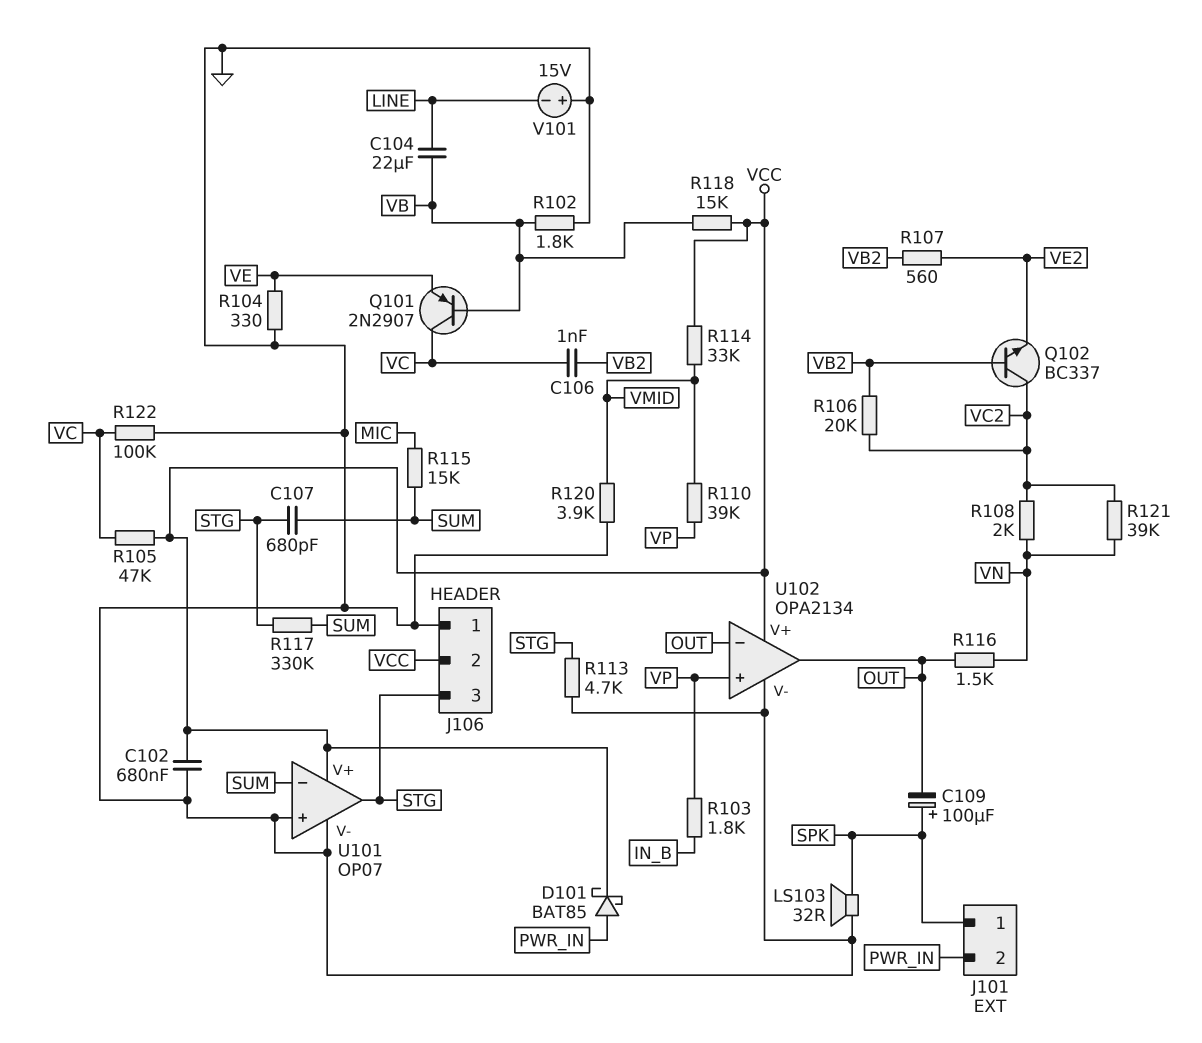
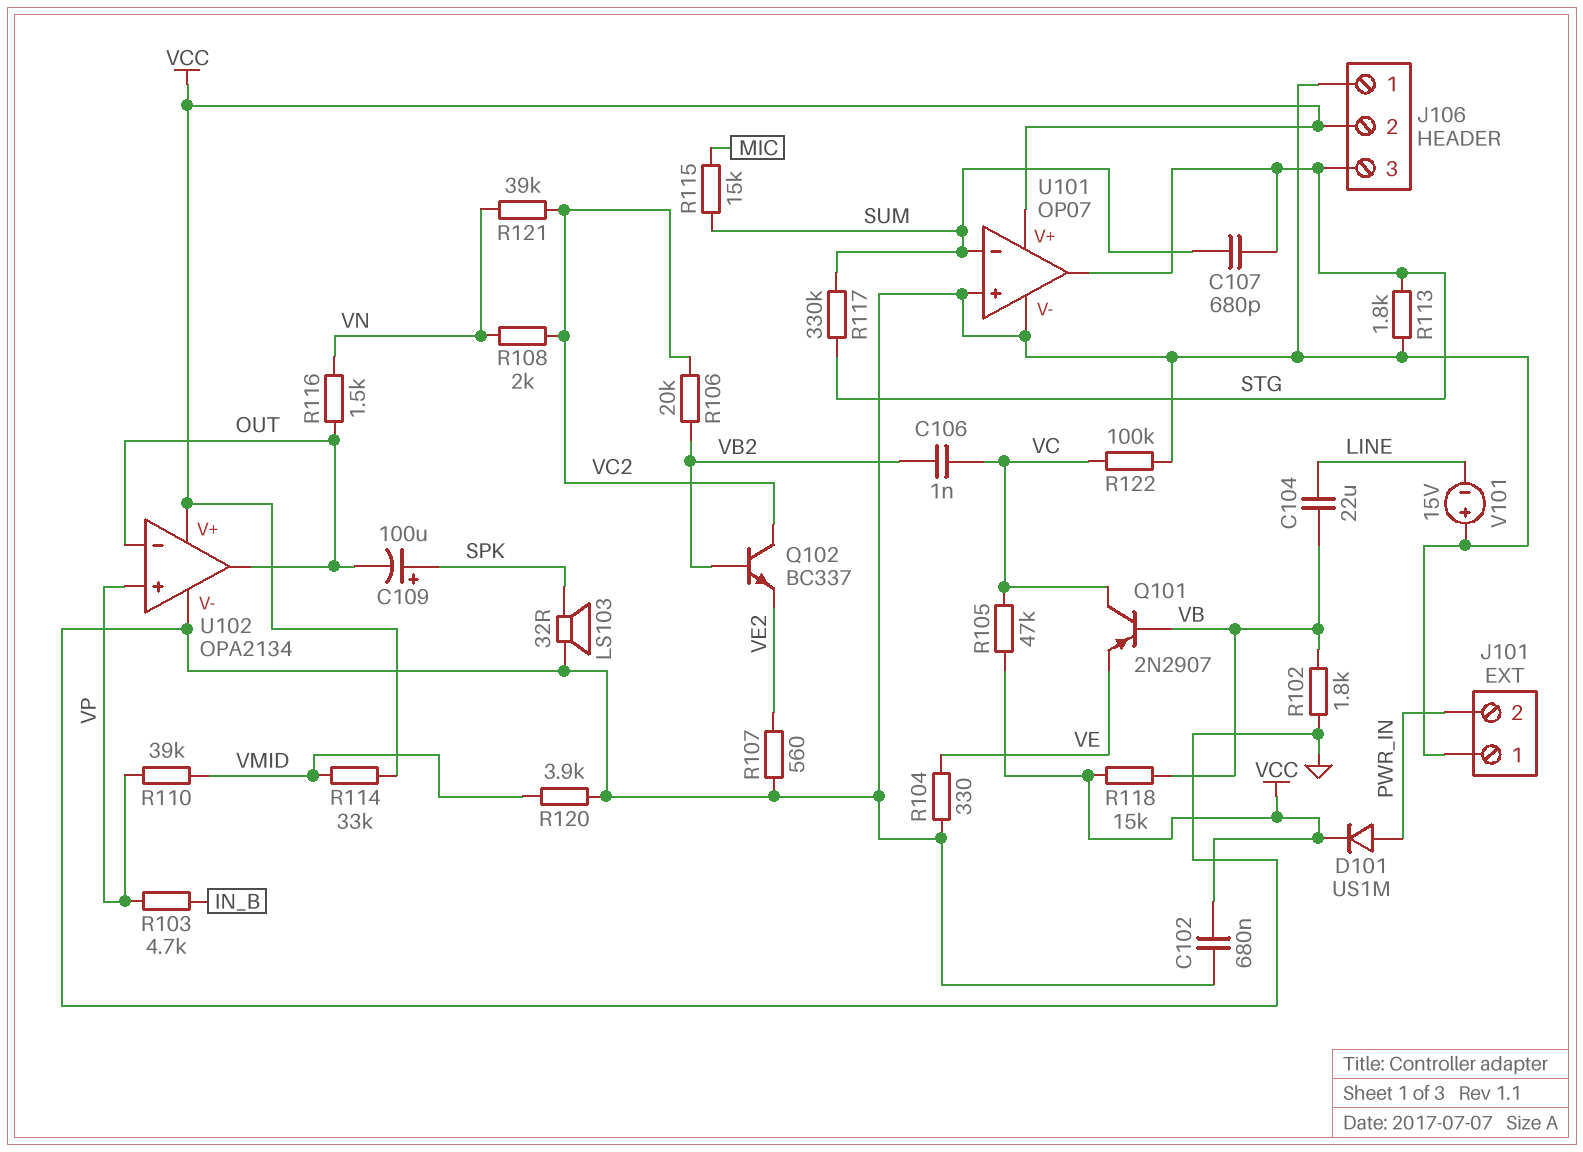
D101: schottky BAT85 (A PWR_IN, K VCC) -> diode US1M (A PWR_IN, K VCC)
J101 pin 1: SPK -> GND
R103: 1.8k (IN_B, VP) -> 4.7k (IN_B, VP)
R107: 560 (VB2, VE2) -> 560 (GND, VE2)
R113: 4.7k (GND, STG) -> 1.8k (GND, STG)

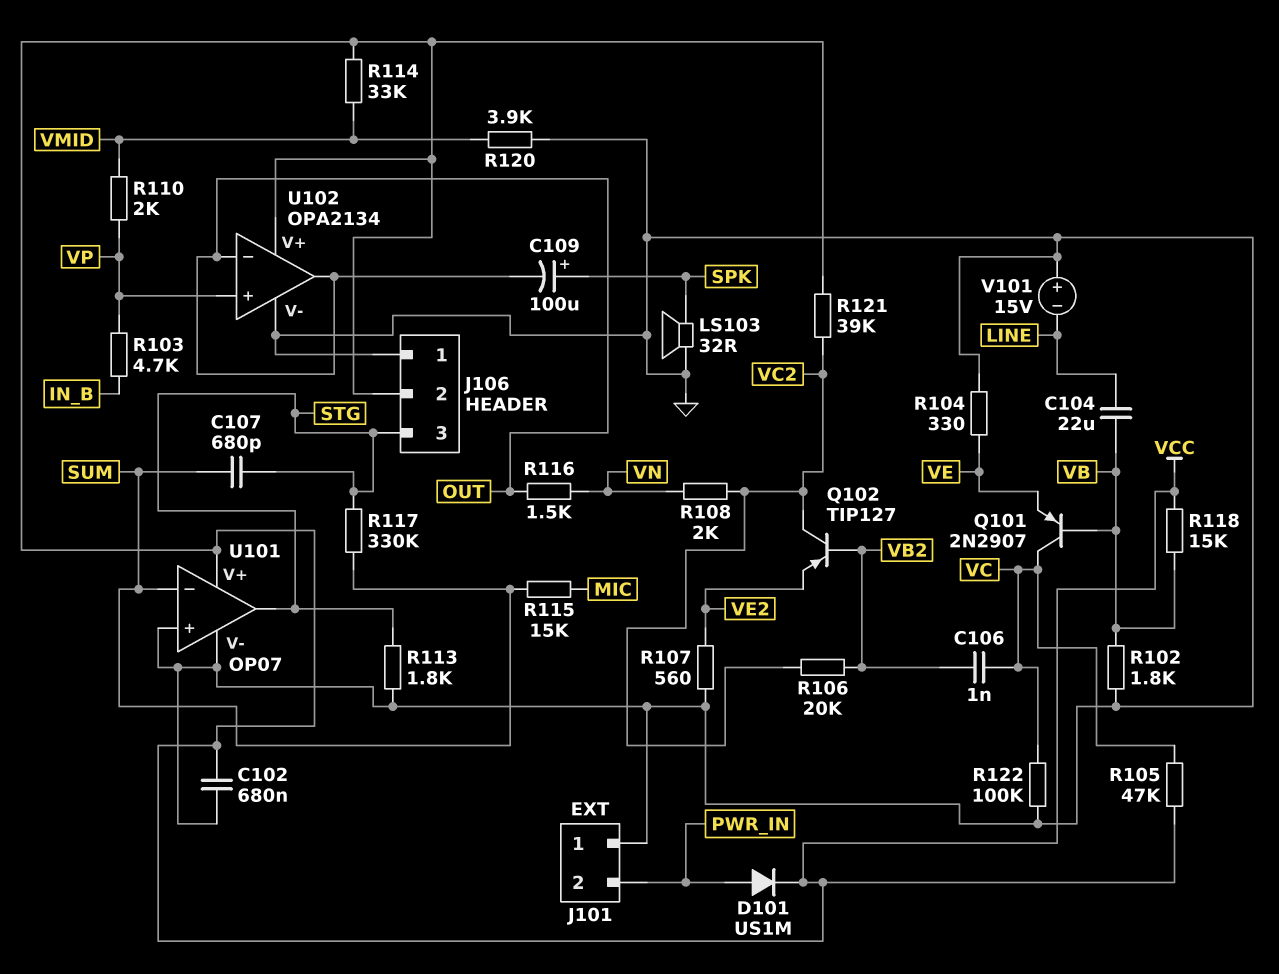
Q102: NPN BC337 (B VB2, C VC2, E VE2) -> PNP TIP127 (B VB2, C VC2, E VE2)
R110: 39k (VMID, VP) -> 2k (VMID, VP)
R121: 39k (VC2, VN) -> 39k (VC2, VCC)

